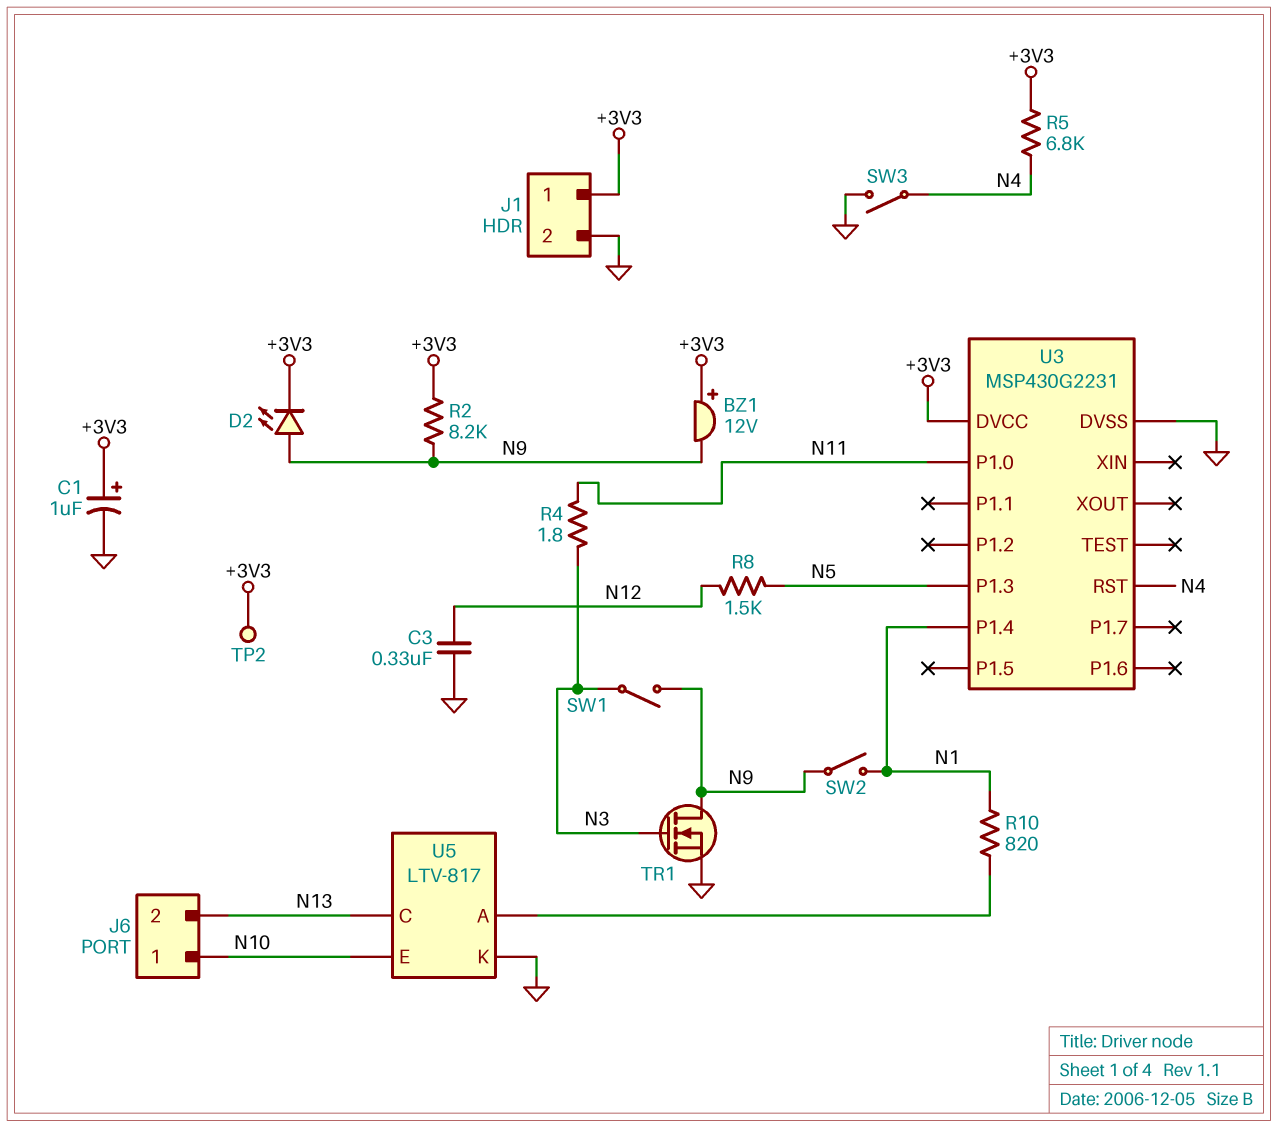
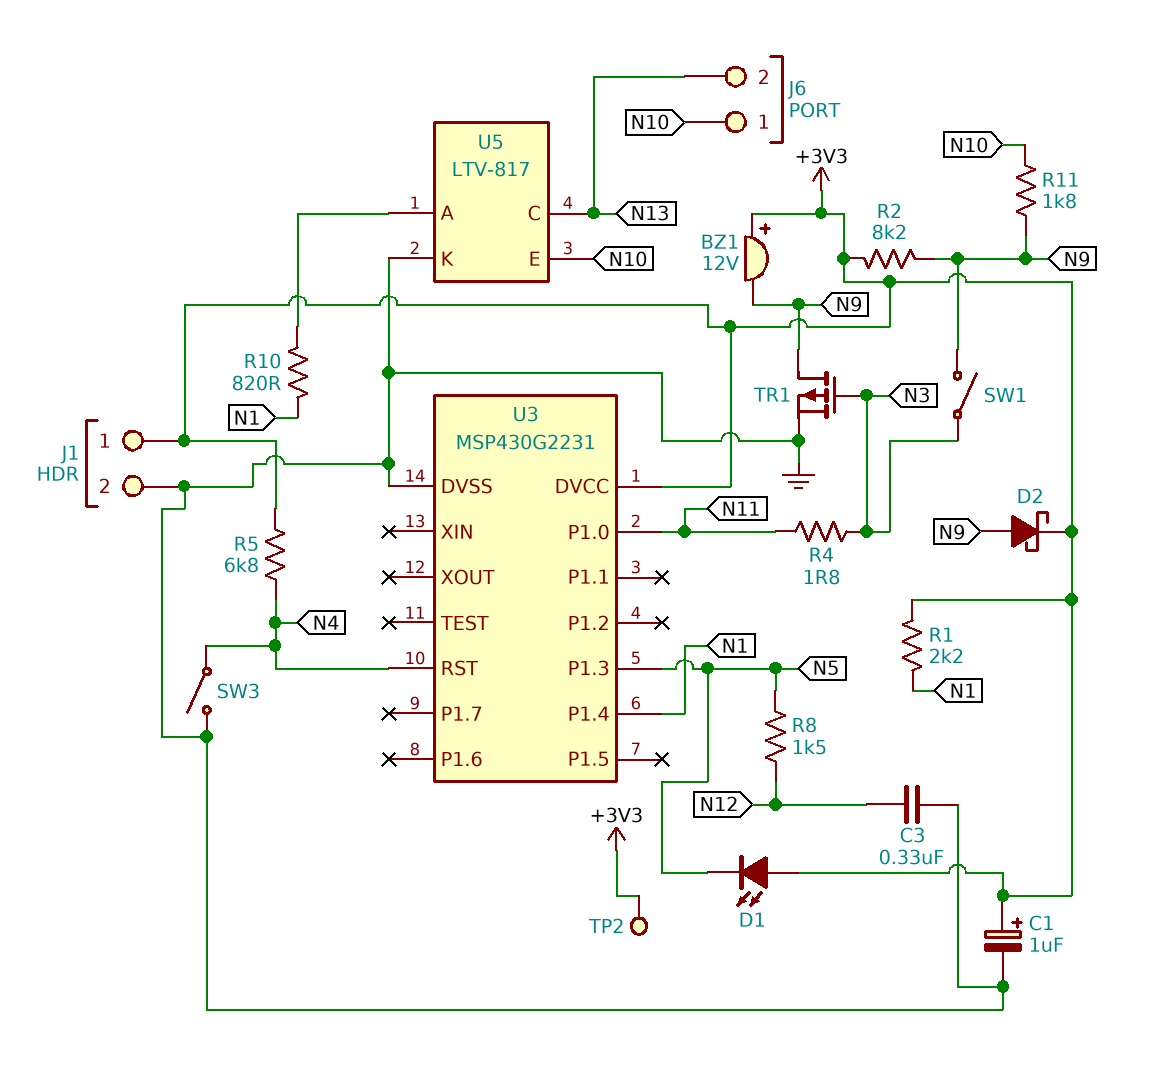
D1: none -> LED (A +3V3, K N5)
D2: LED (A N9, K +3V3) -> schottky (A N9, K +3V3)
R1: none -> 2.2k (+3V3, N1)
R11: none -> 1.8k (N9, N10)
SW2: switch (N1, N9) -> none
TR1: NMOS (G N3, D N9, S GND) -> PMOS (G N3, D N9, S GND)

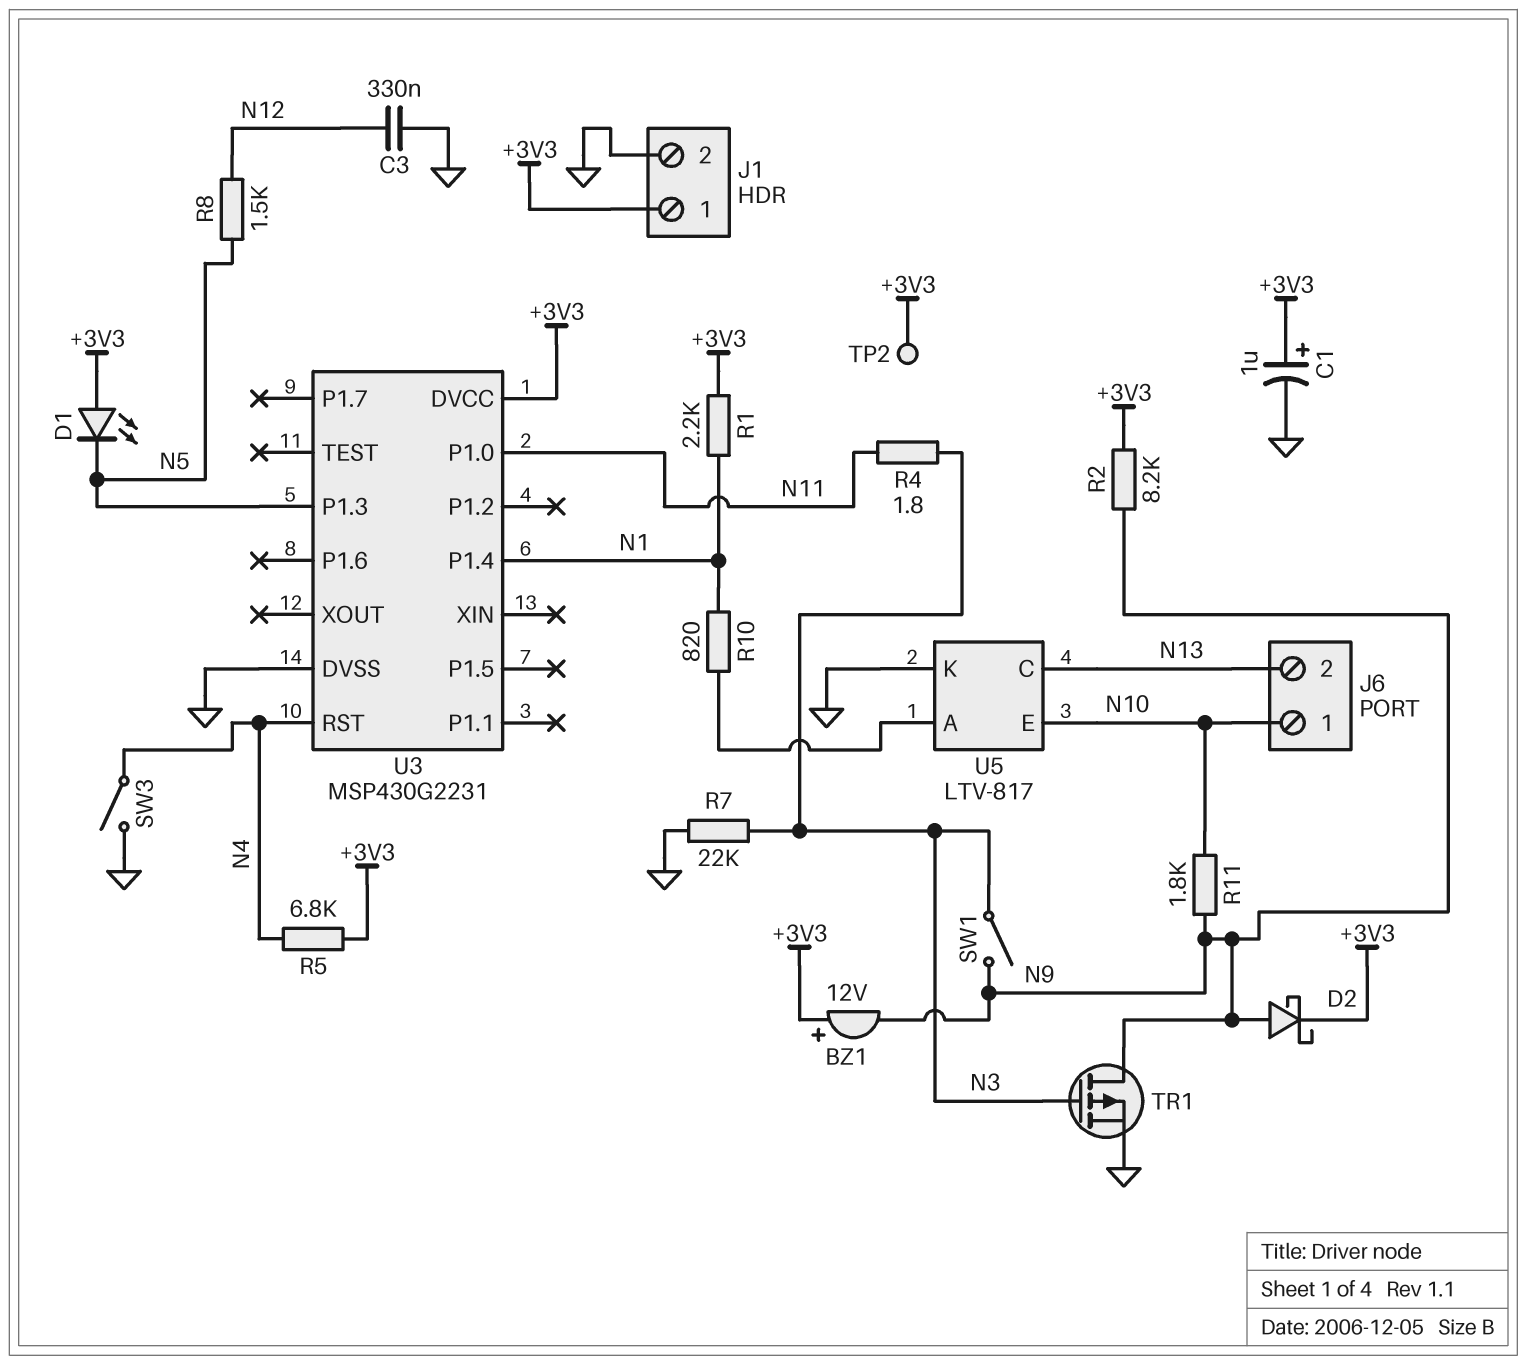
R7: none -> 22k (GND, N3)

